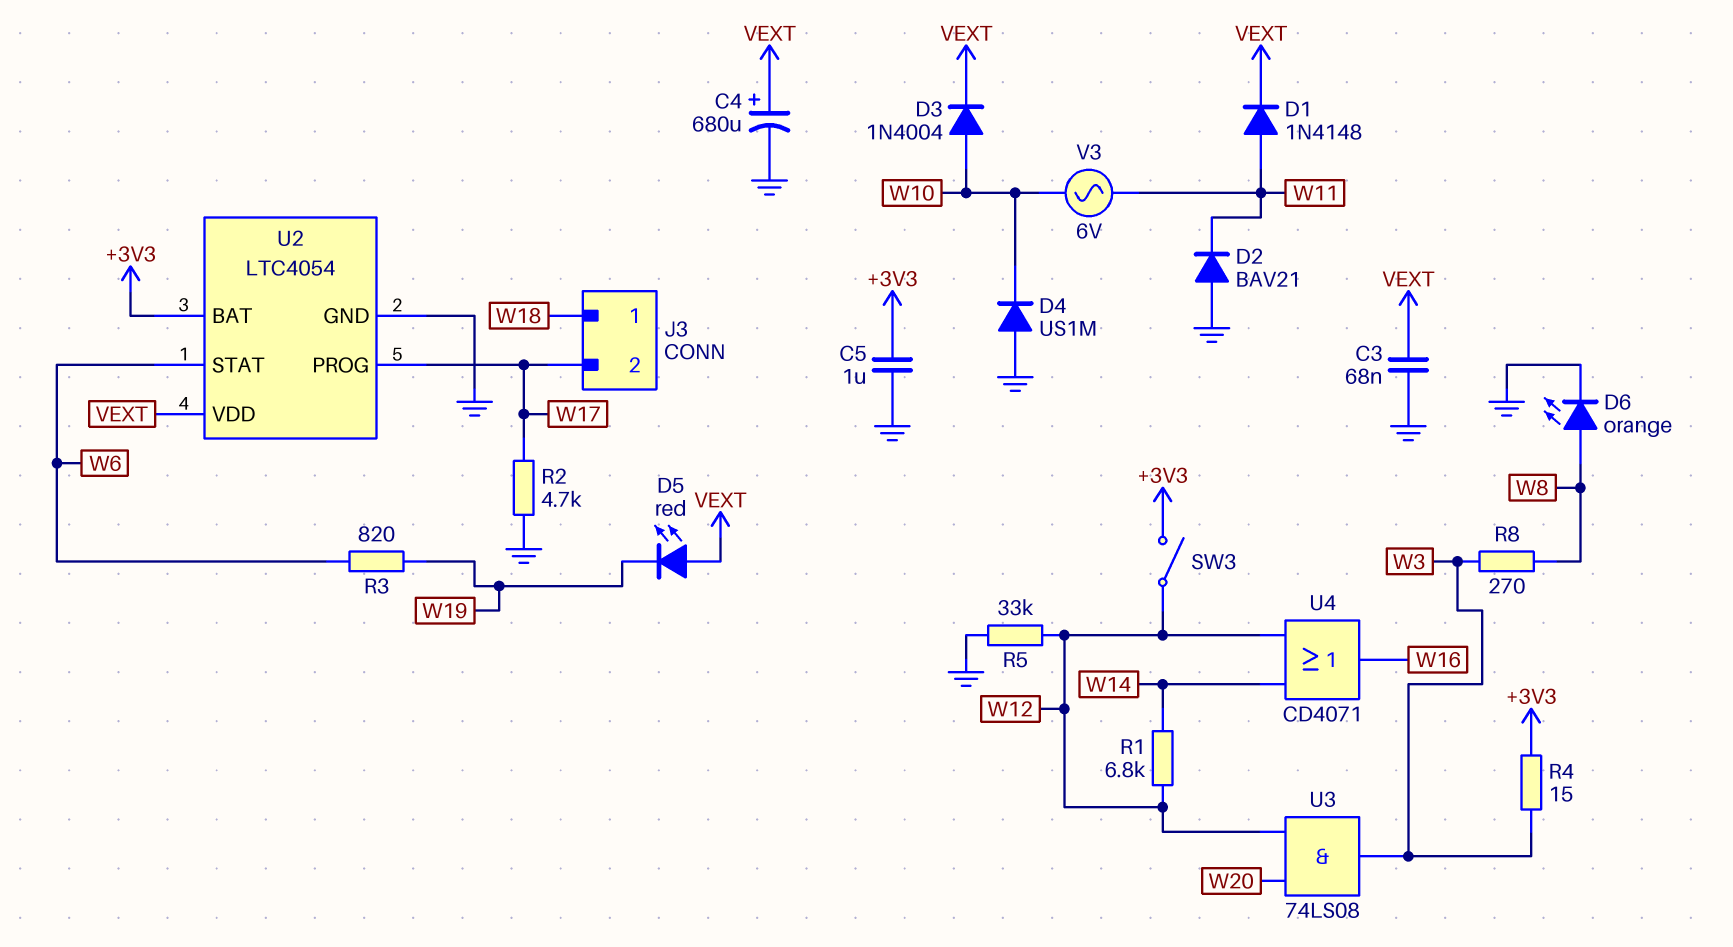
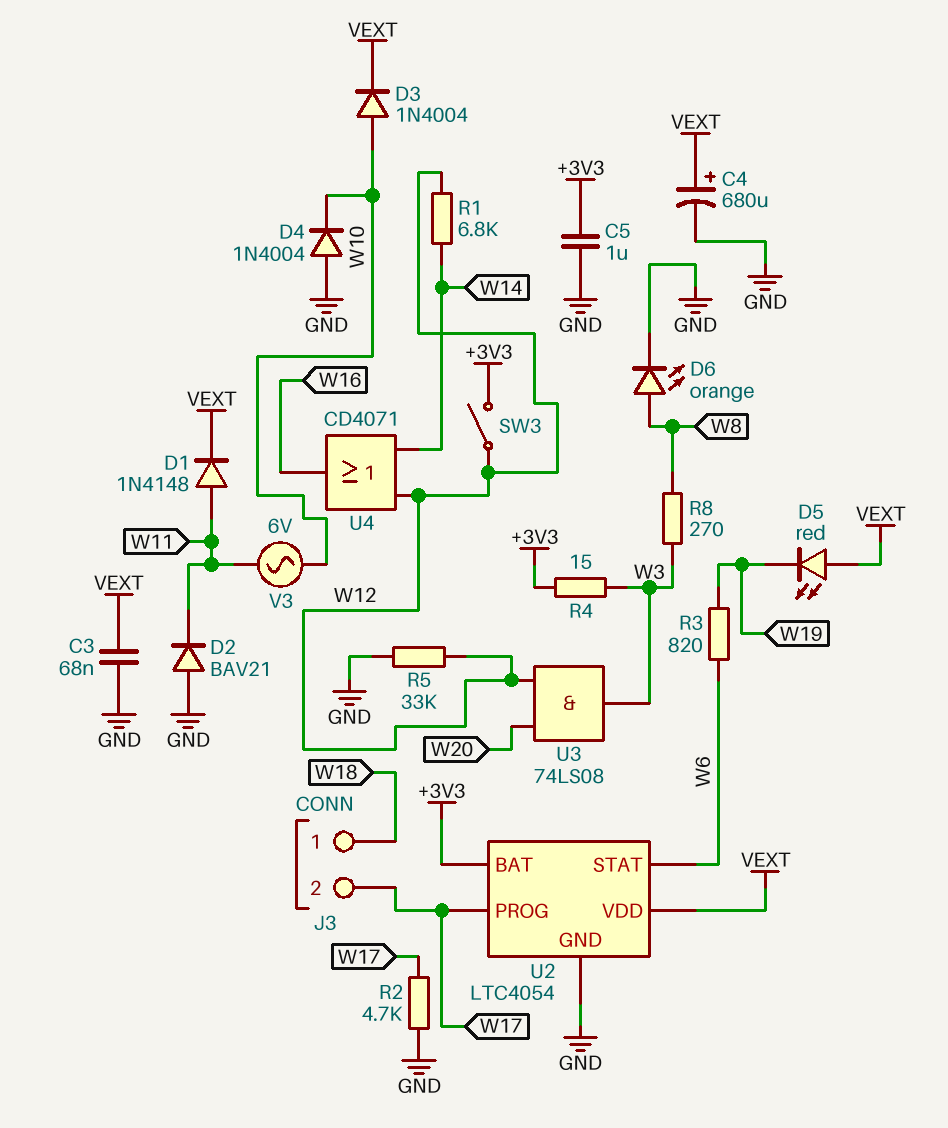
D4: diode US1M (A GND, K W10) -> diode 1N4004 (A GND, K W10)

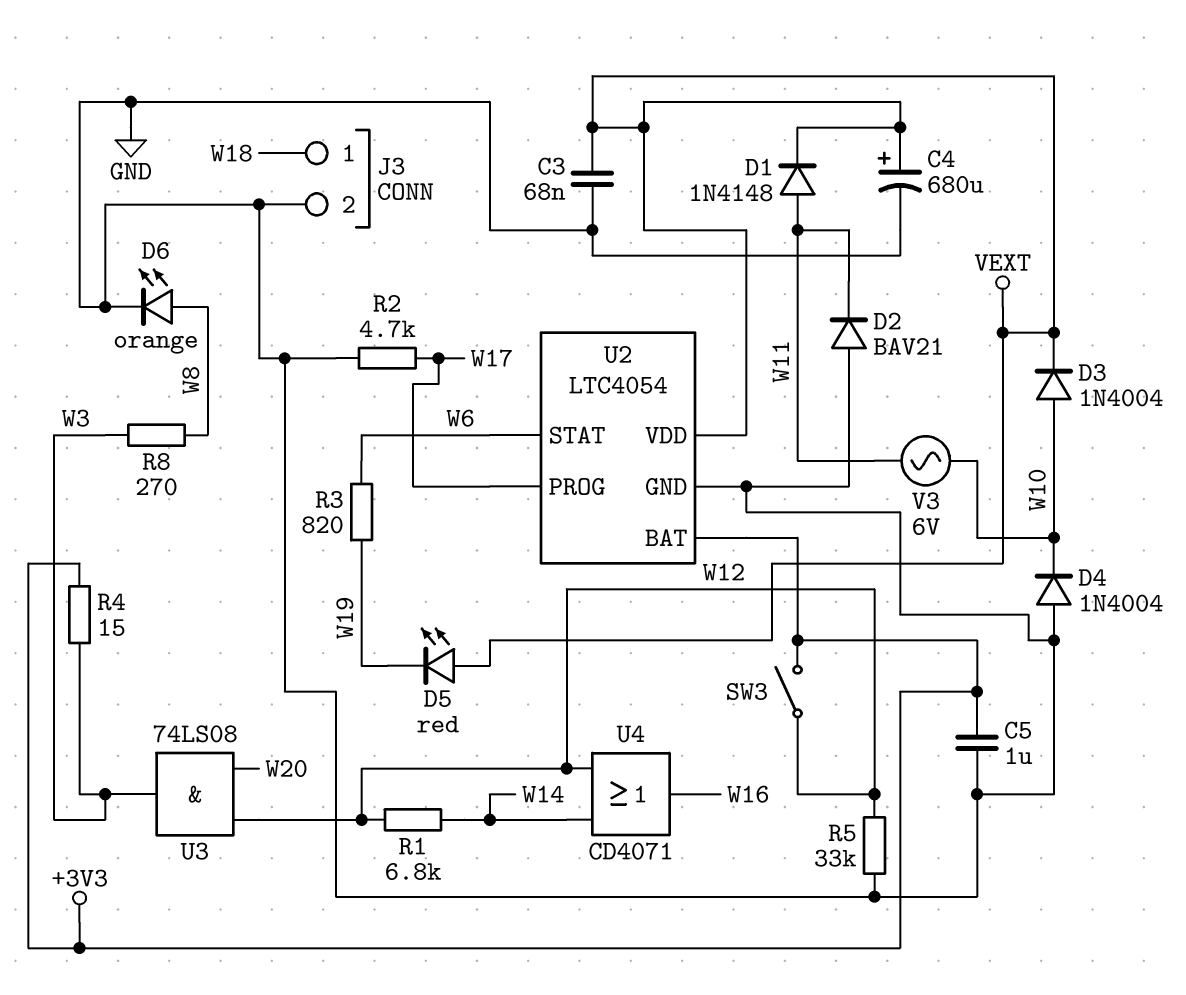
J3 pin 2: W17 -> GND

